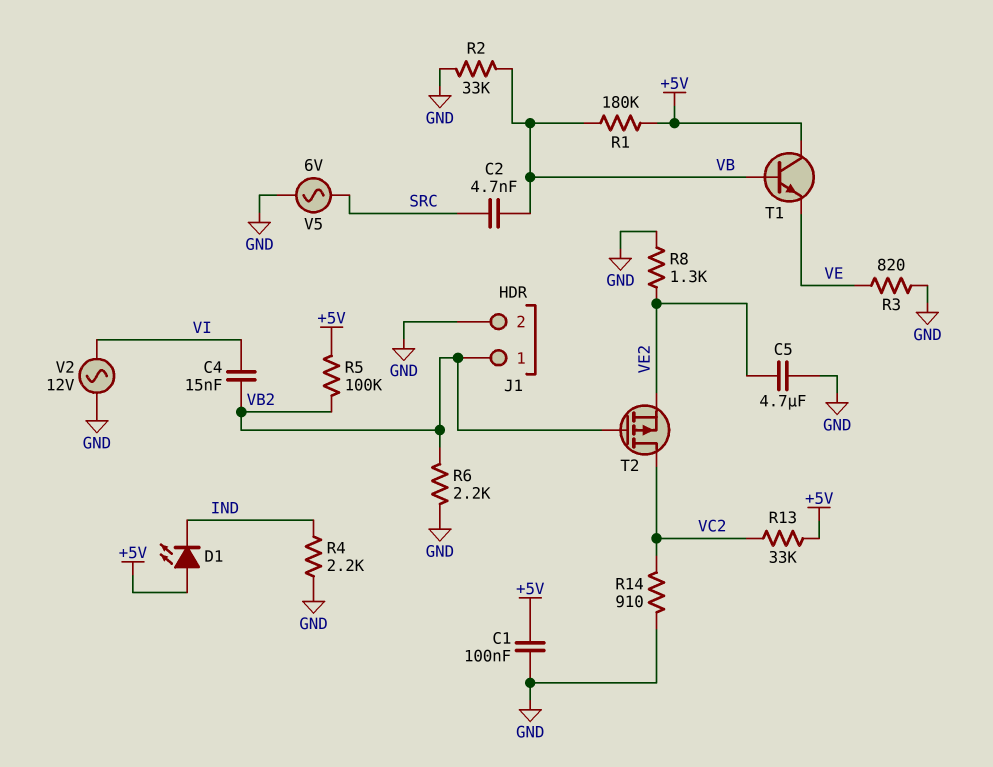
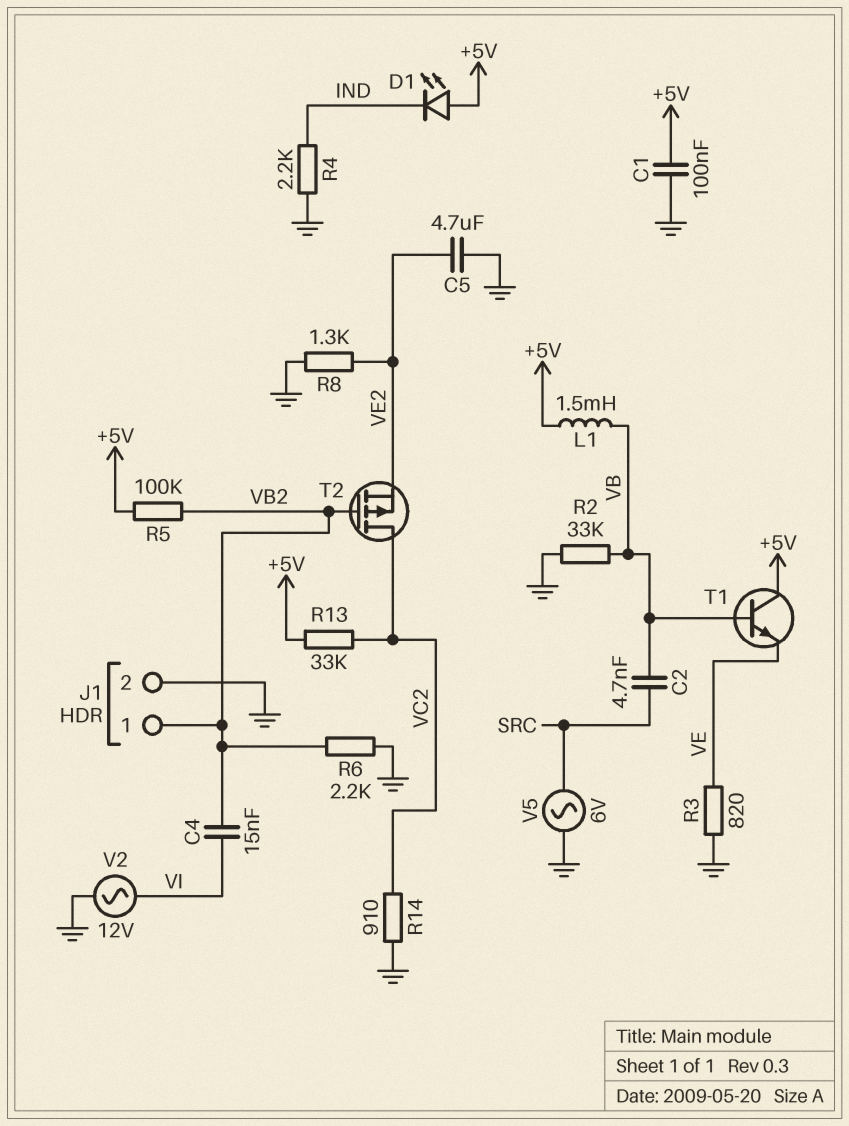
L1: none -> 1.5mH (+5V, VB)
R1: 180k (+5V, VB) -> none

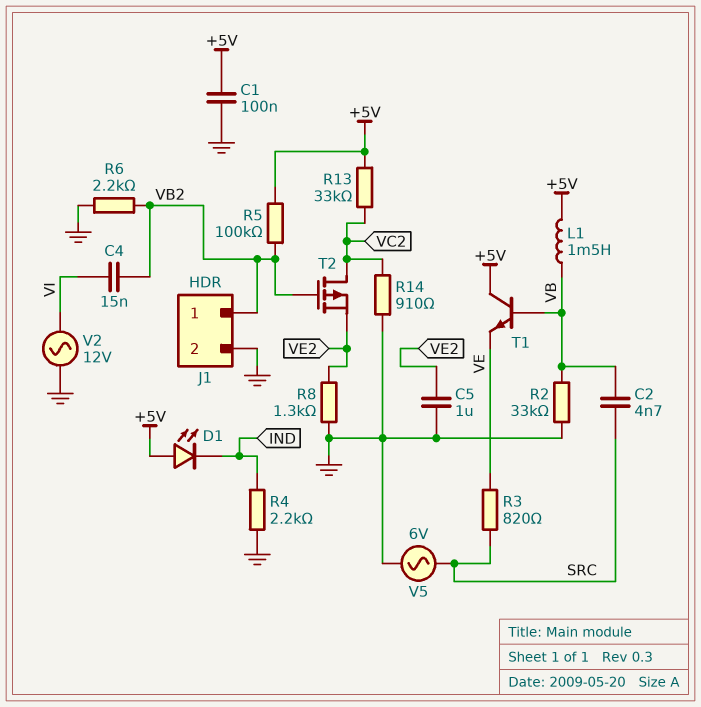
C5: 4.7uF (GND, VE2) -> 1uF (GND, VE2)
R3: 820 (GND, VE) -> 820 (SRC, VE)

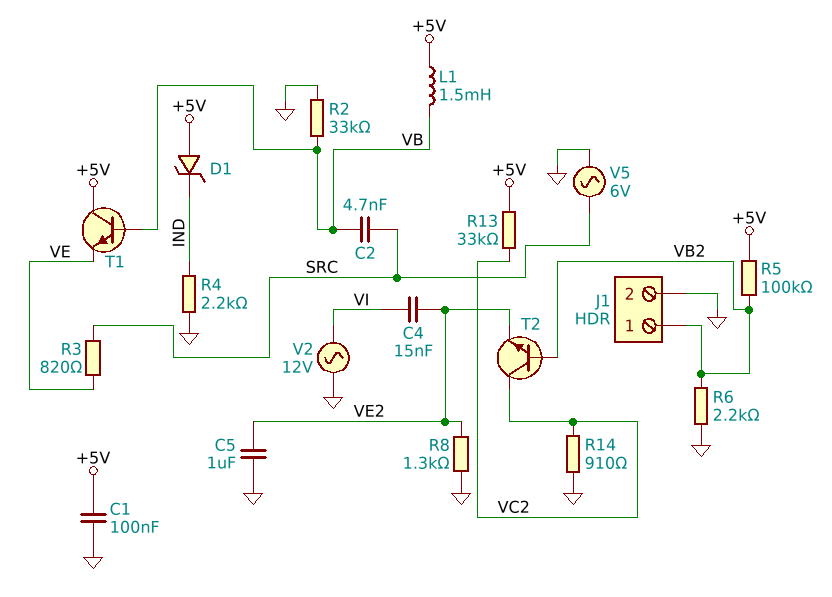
C4: 15nF (VB2, VI) -> 15nF (VE2, VI)
D1: LED (A +5V, K IND) -> zener (A +5V, K IND)
T2: PMOS (G VB2, D VC2, S VE2) -> NPN (B VB2, C VC2, E VE2)

